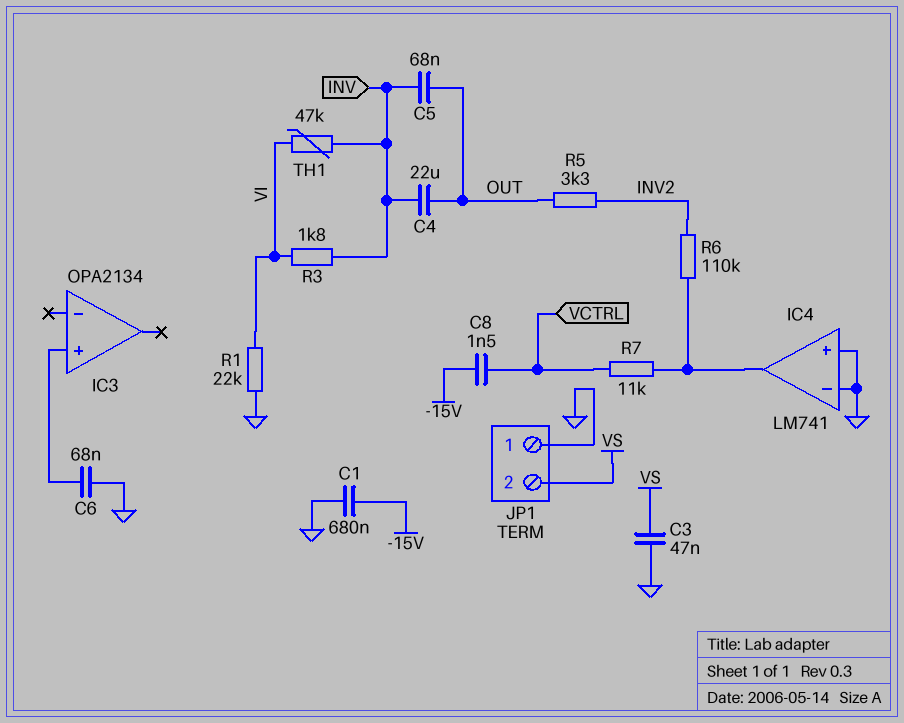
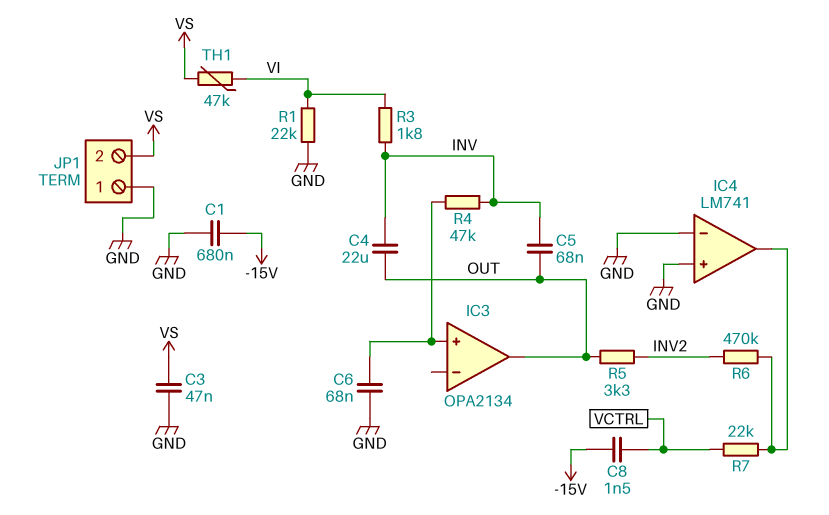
IC3 pin out: none -> OUT
R4: none -> 47k (IC3/in+, INV)
R6: 110k (IC4/out, INV2) -> 470k (IC4/out, INV2)
R7: 11k (IC4/out, VCTRL) -> 22k (IC4/out, VCTRL)
TH1: 47k (INV, VI) -> 47k (VI, VS)

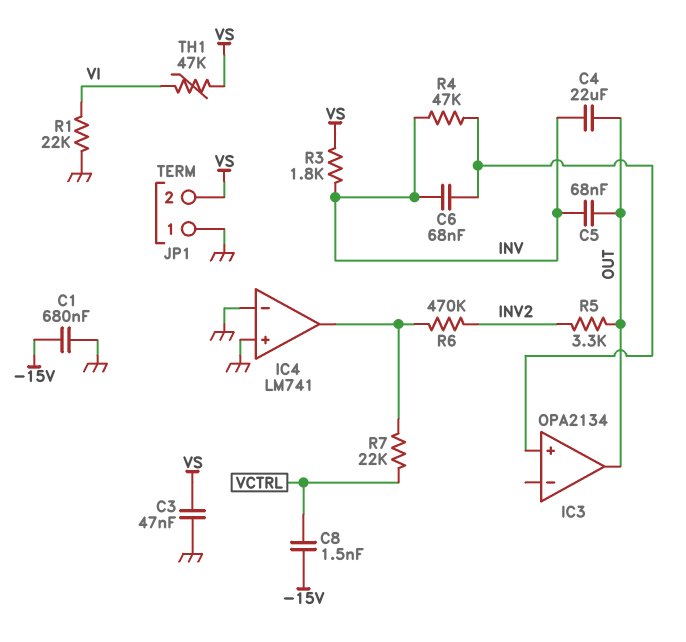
C6: 68nF (GND, IC3/in+) -> 68nF (IC3/in+, INV)
R3: 1.8k (INV, VI) -> 1.8k (INV, VS)

